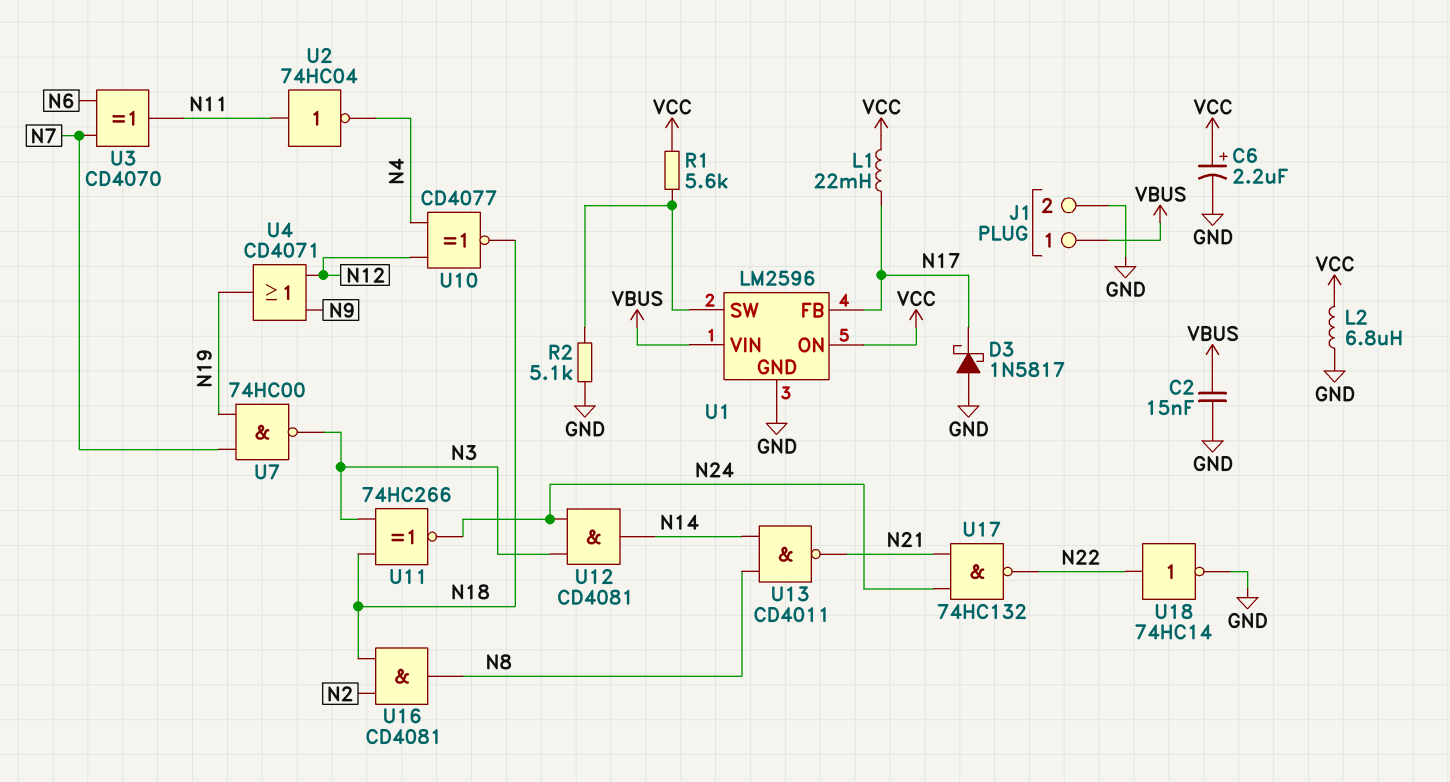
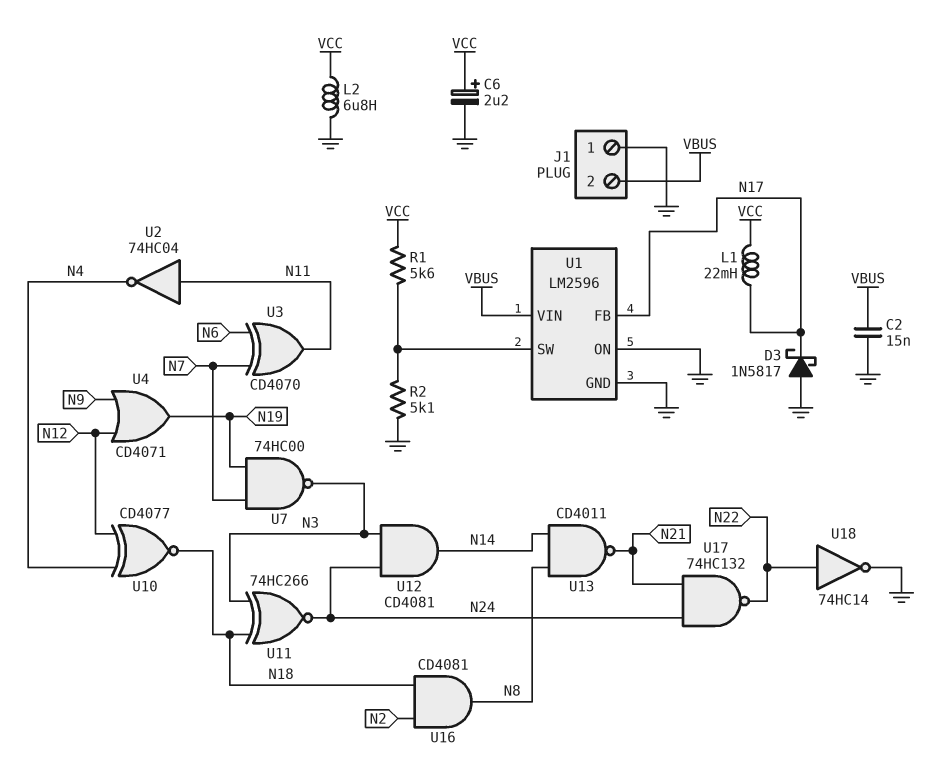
J1 pin 1: VBUS -> GND
J1 pin 2: GND -> VBUS
U1 pin ON: VCC -> GND

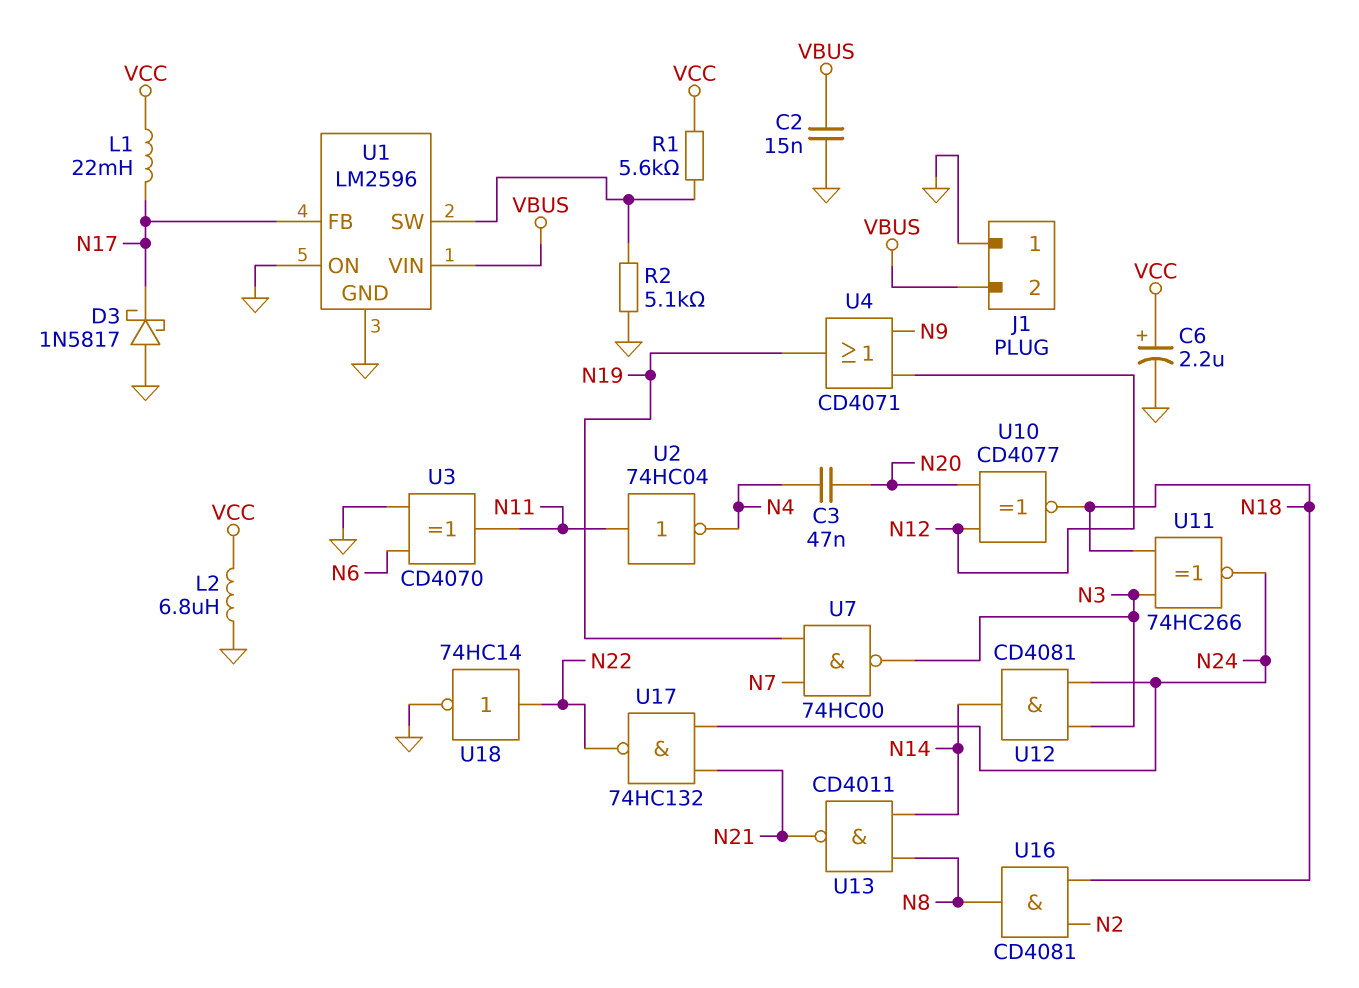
C3: none -> 47nF (N4, N20)
U3: XOR CD4070 (in N6, in N7, out N11) -> XOR CD4070 (in GND, in N6, out N11)
U10: XNOR CD4077 (in N4, in N12, out N18) -> XNOR CD4077 (in N12, in N20, out N18)

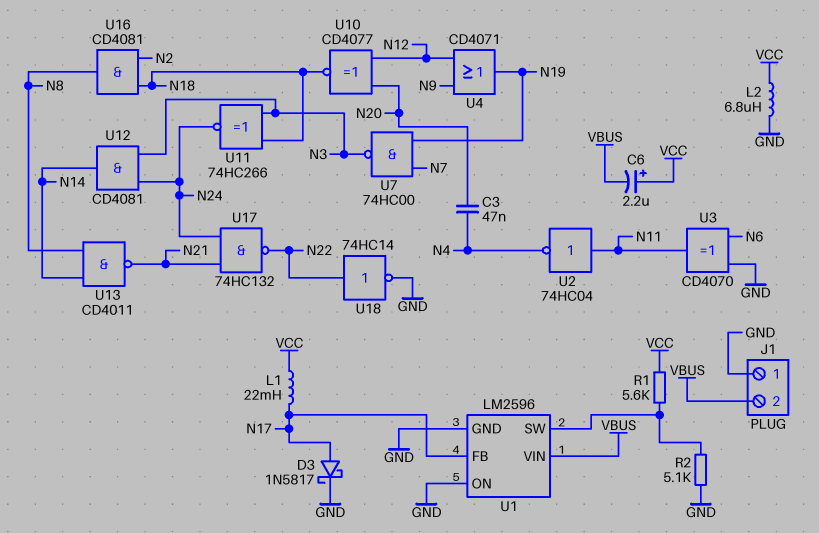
C2: 15nF (GND, VBUS) -> none
C6: 2.2uF (plus VCC, minus GND) -> 2.2uF (plus VCC, minus VBUS)
D3: schottky 1N5817 (A GND, K N17) -> schottky 1N5817 (A N17, K GND)

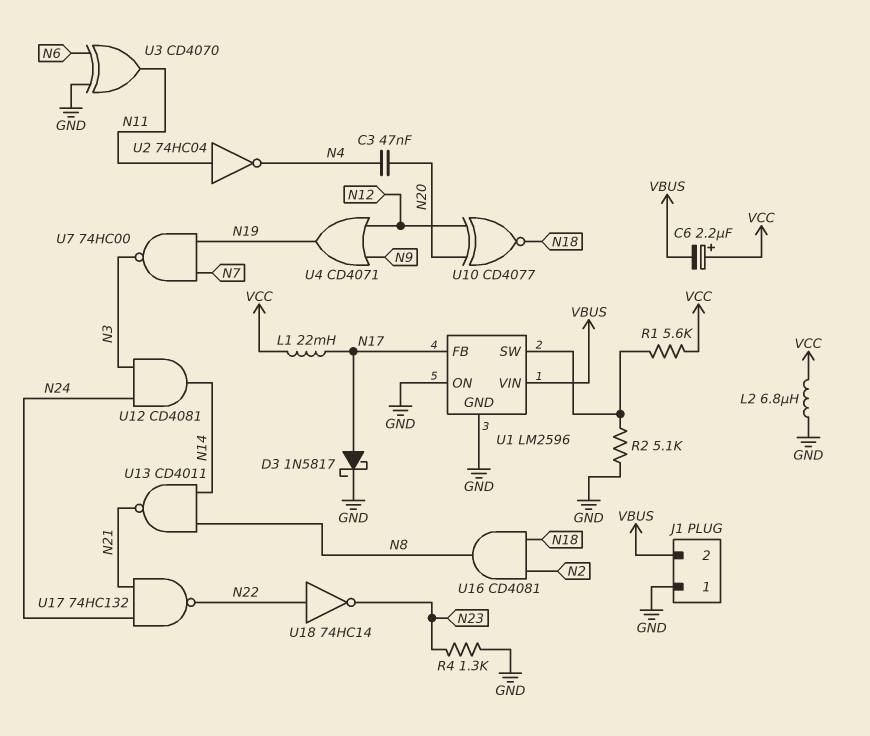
R4: none -> 1.3k (GND, N23)
U11: XNOR 74HC266 (in N3, in N18, out N24) -> none
U18: NOT 74HC14 (in N22, out GND) -> NOT 74HC14 (in N22, out N23)

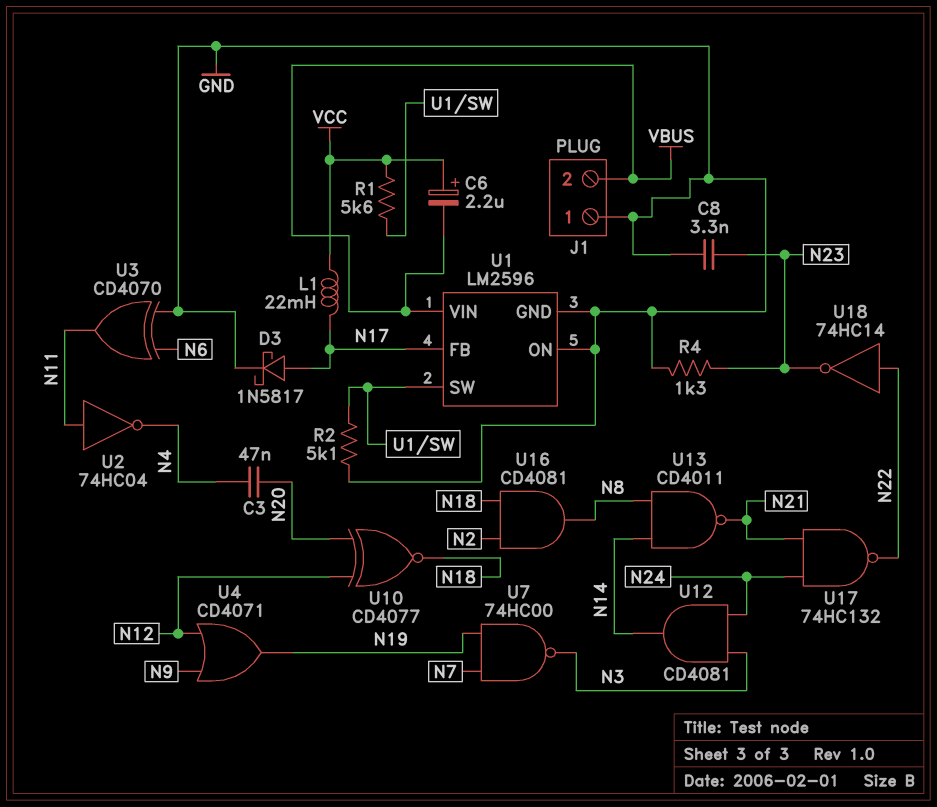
C8: none -> 3.3nF (GND, N23)
L2: 6.8uH (GND, VCC) -> none

